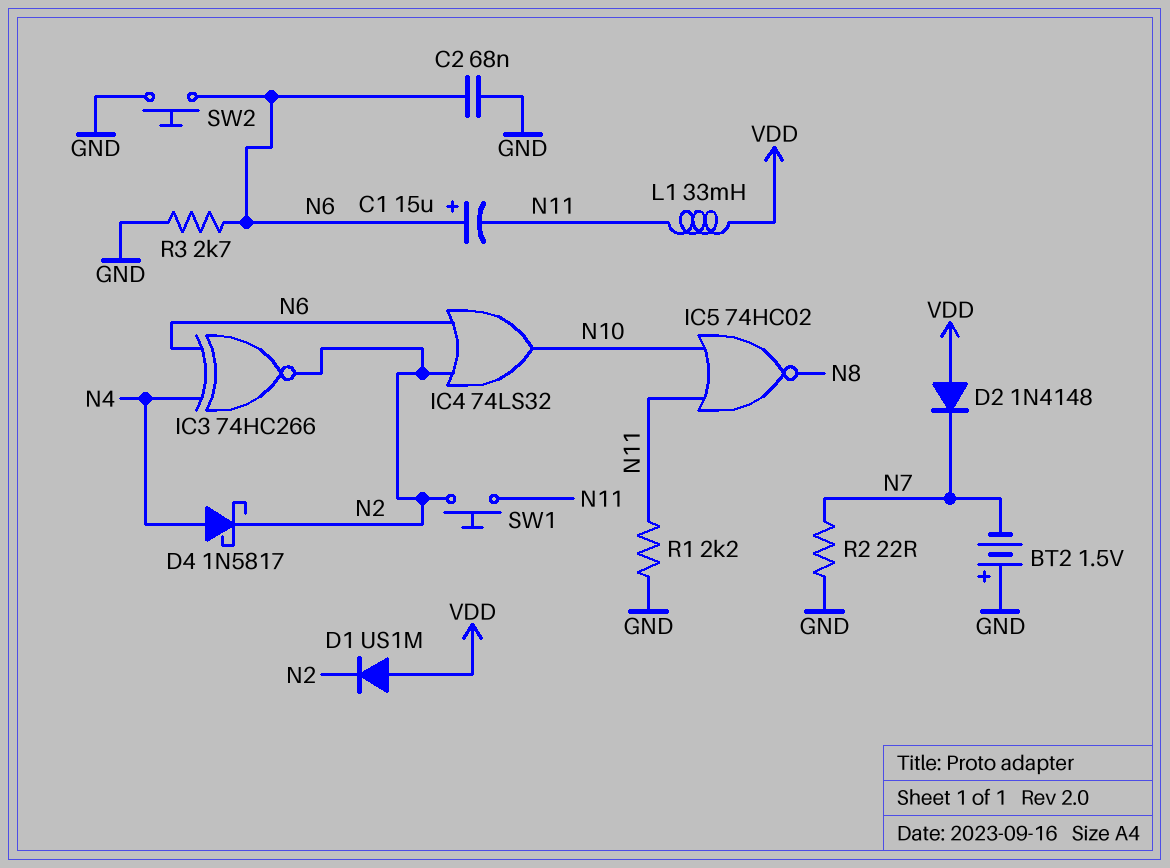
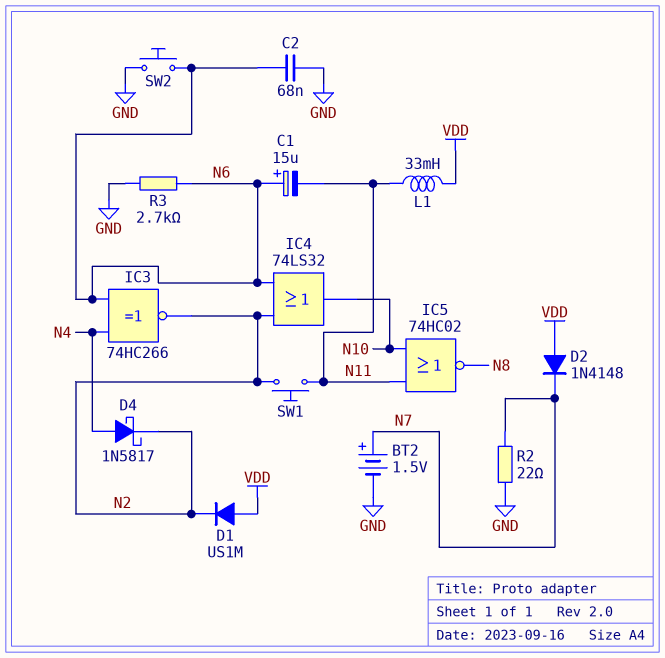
BT2: 1.5V (plus GND, minus N7) -> 1.5V (plus N7, minus GND)
R1: 2.2k (GND, N11) -> none

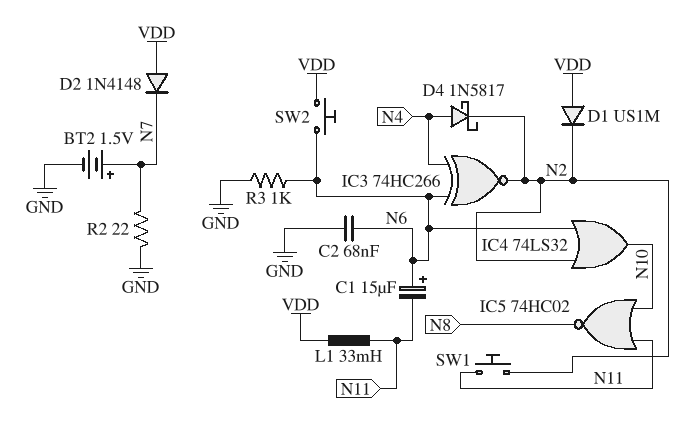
R3: 2.7k (GND, N6) -> 1k (GND, N6)
SW2: button (GND, N6) -> button (N6, VDD)

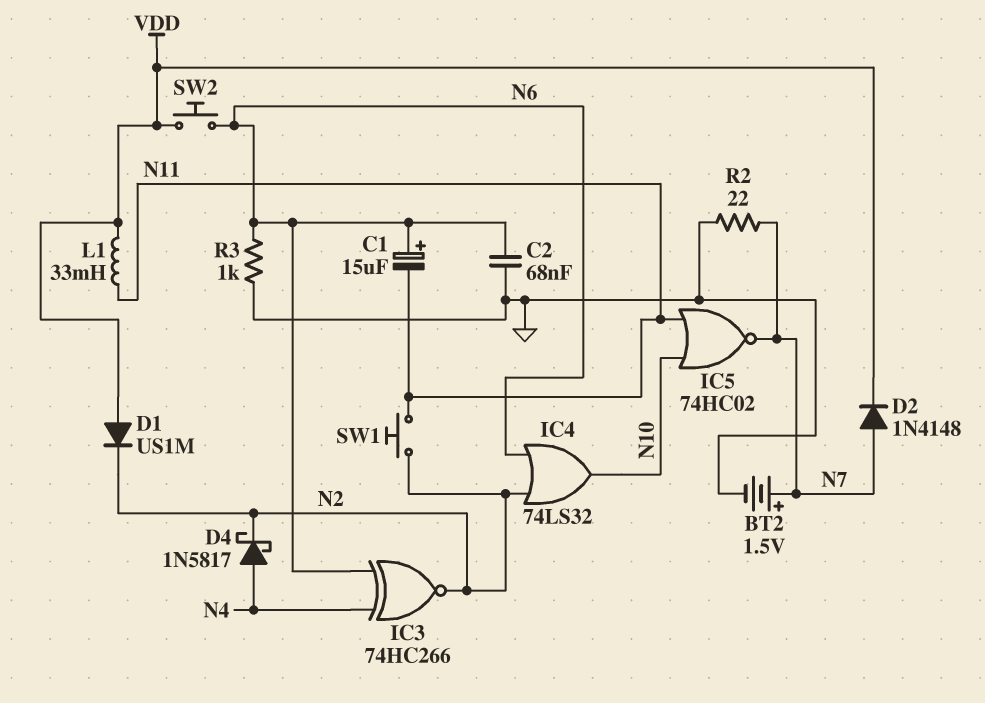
D2: diode 1N4148 (A VDD, K N7) -> diode 1N4148 (A N7, K VDD)
IC5: NOR 74HC02 (in N10, in N11, out N8) -> NOR 74HC02 (in N10, in N11, out N7)

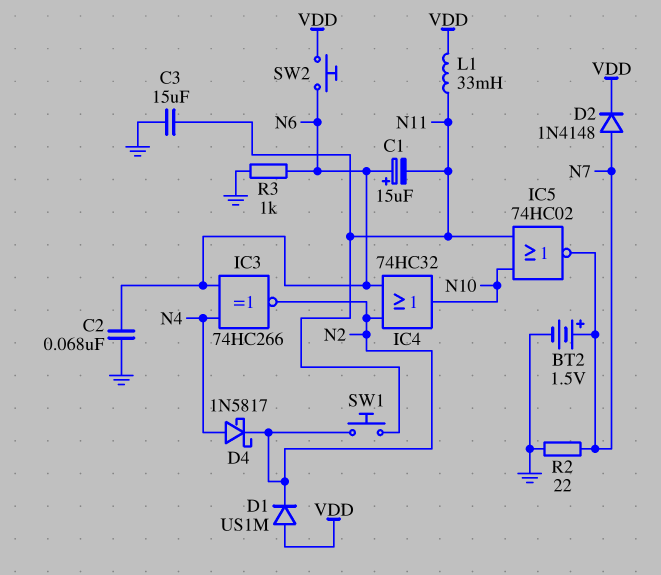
C3: none -> 15uF (GND, N11)
IC4: OR 74LS32 (in N2, in N6, out N10) -> OR 74HC32 (in N2, in N6, out N10)

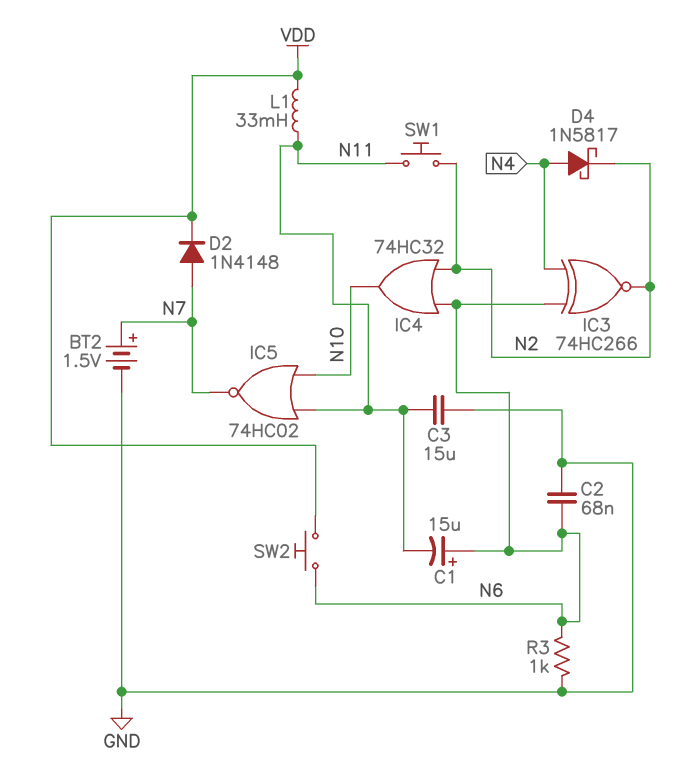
D1: diode US1M (A VDD, K N2) -> none
R2: 22 (GND, N7) -> none

